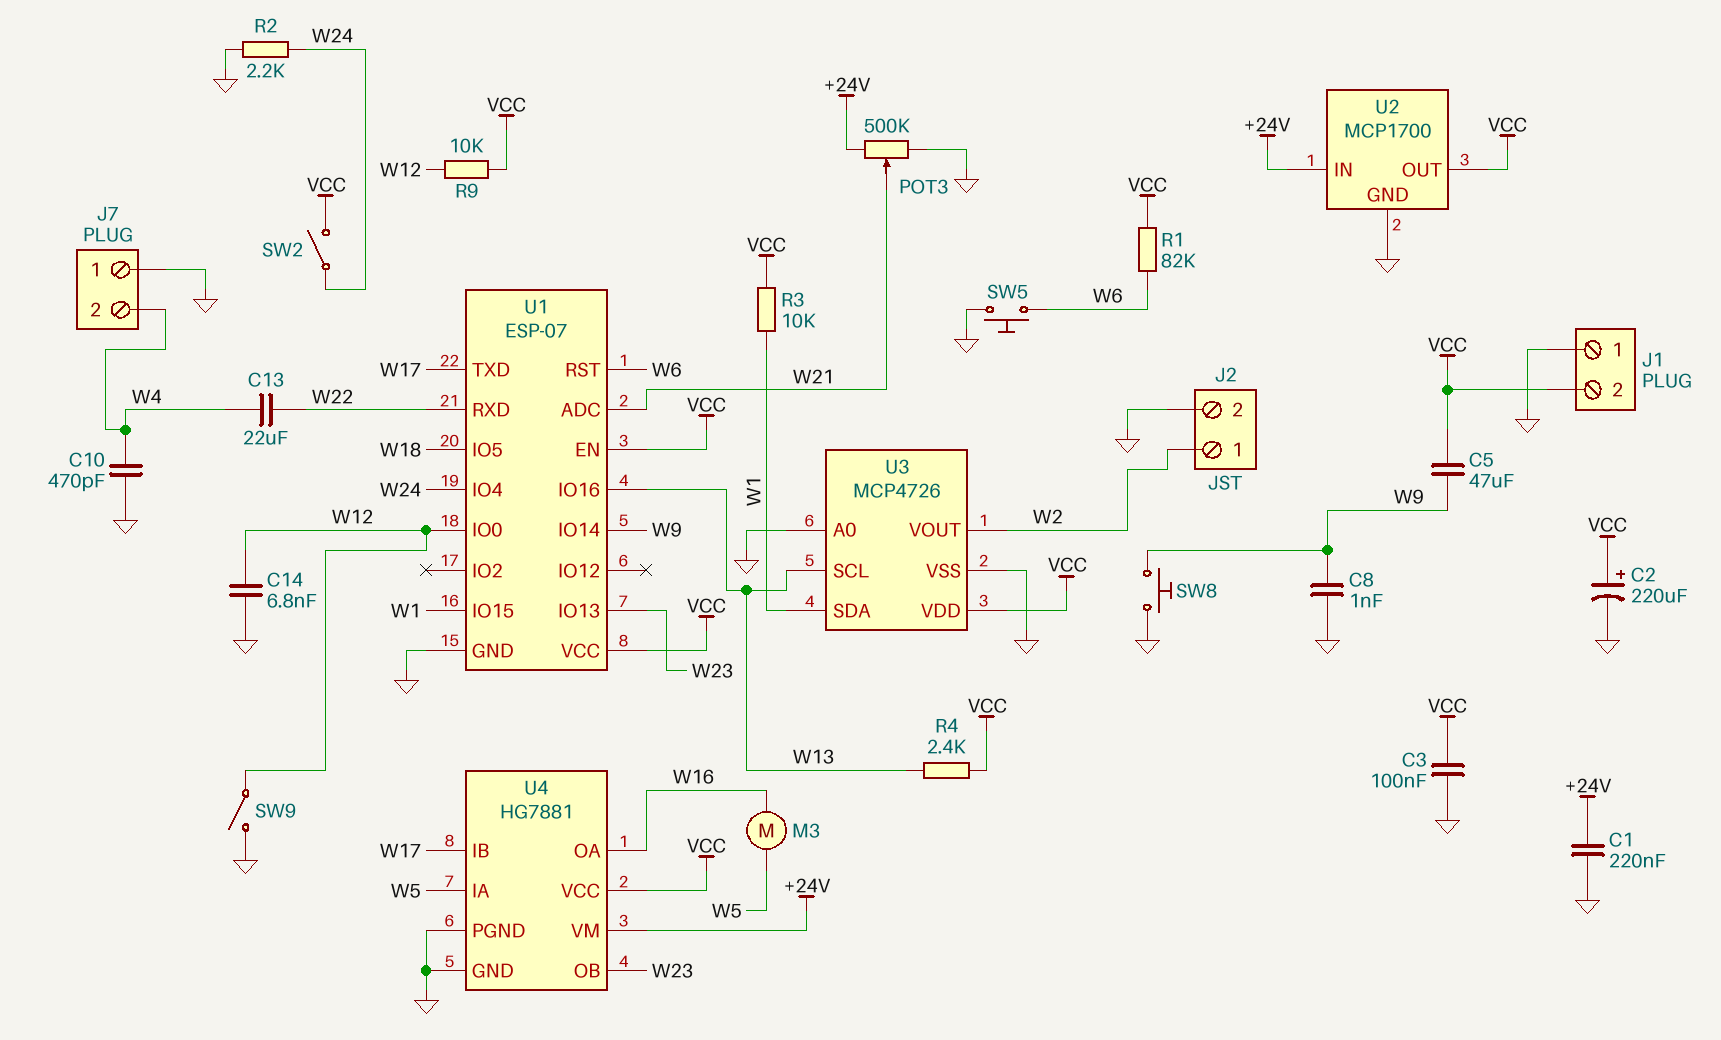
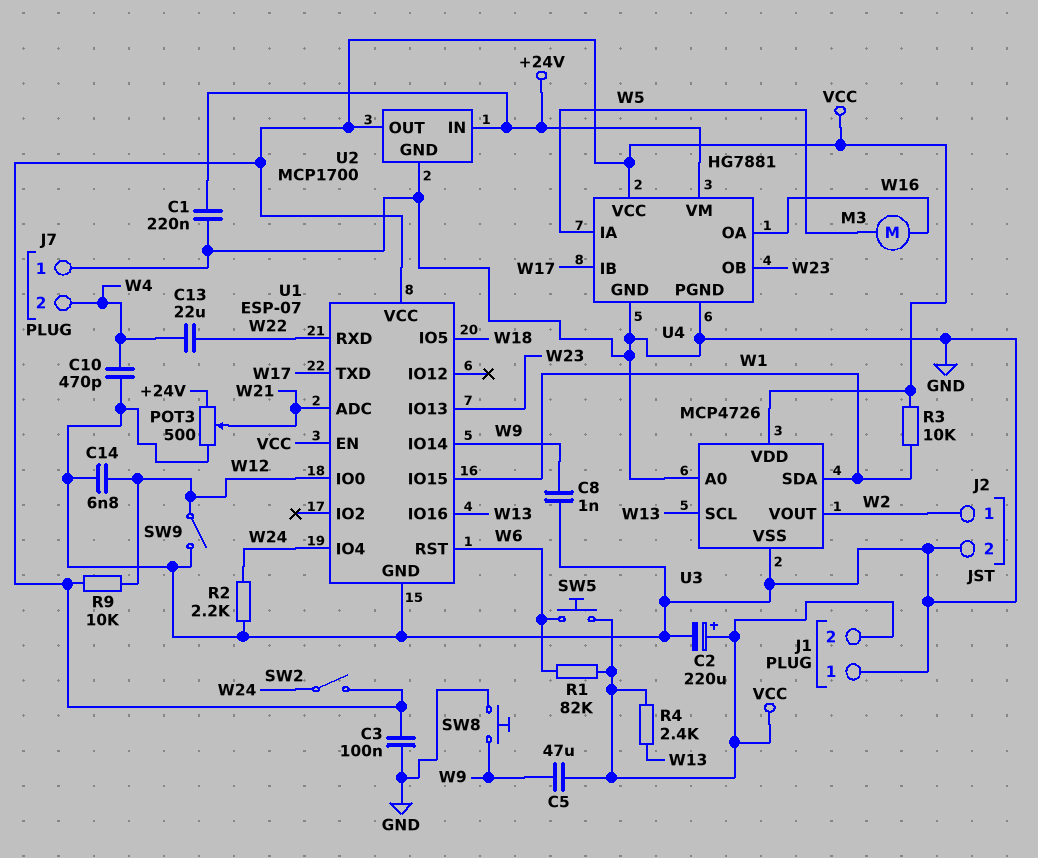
POT3: 500k (+24V, GND, wiper W21) -> 500 (+24V, GND, wiper W21)
SW5: button (GND, W6) -> button (VCC, W6)

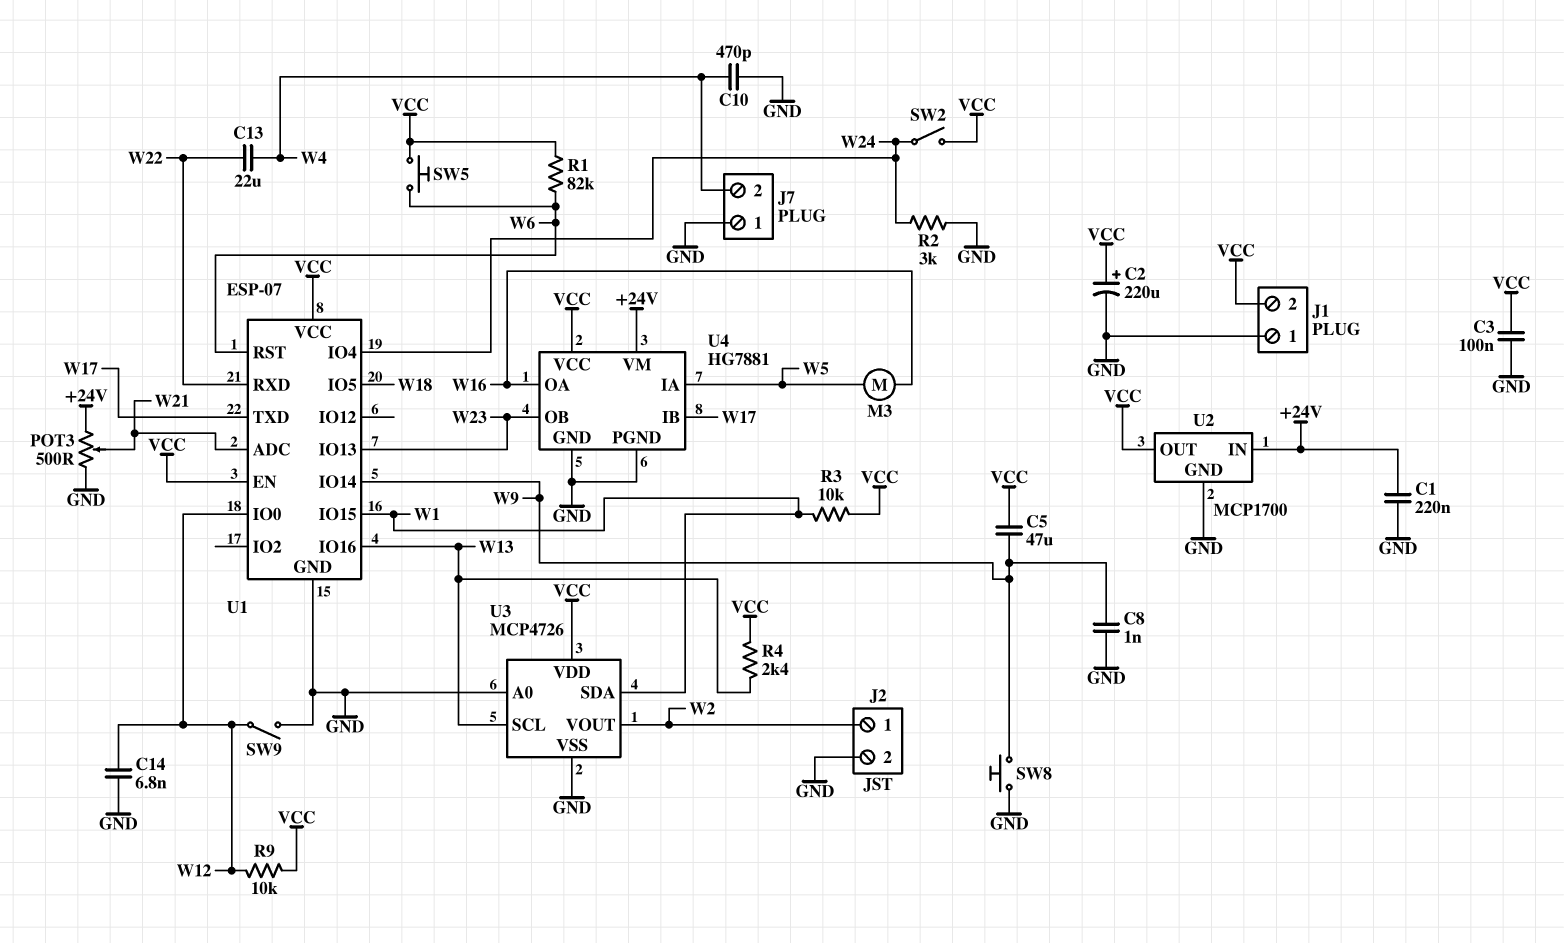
R2: 2.2k (GND, W24) -> 3k (GND, W24)

